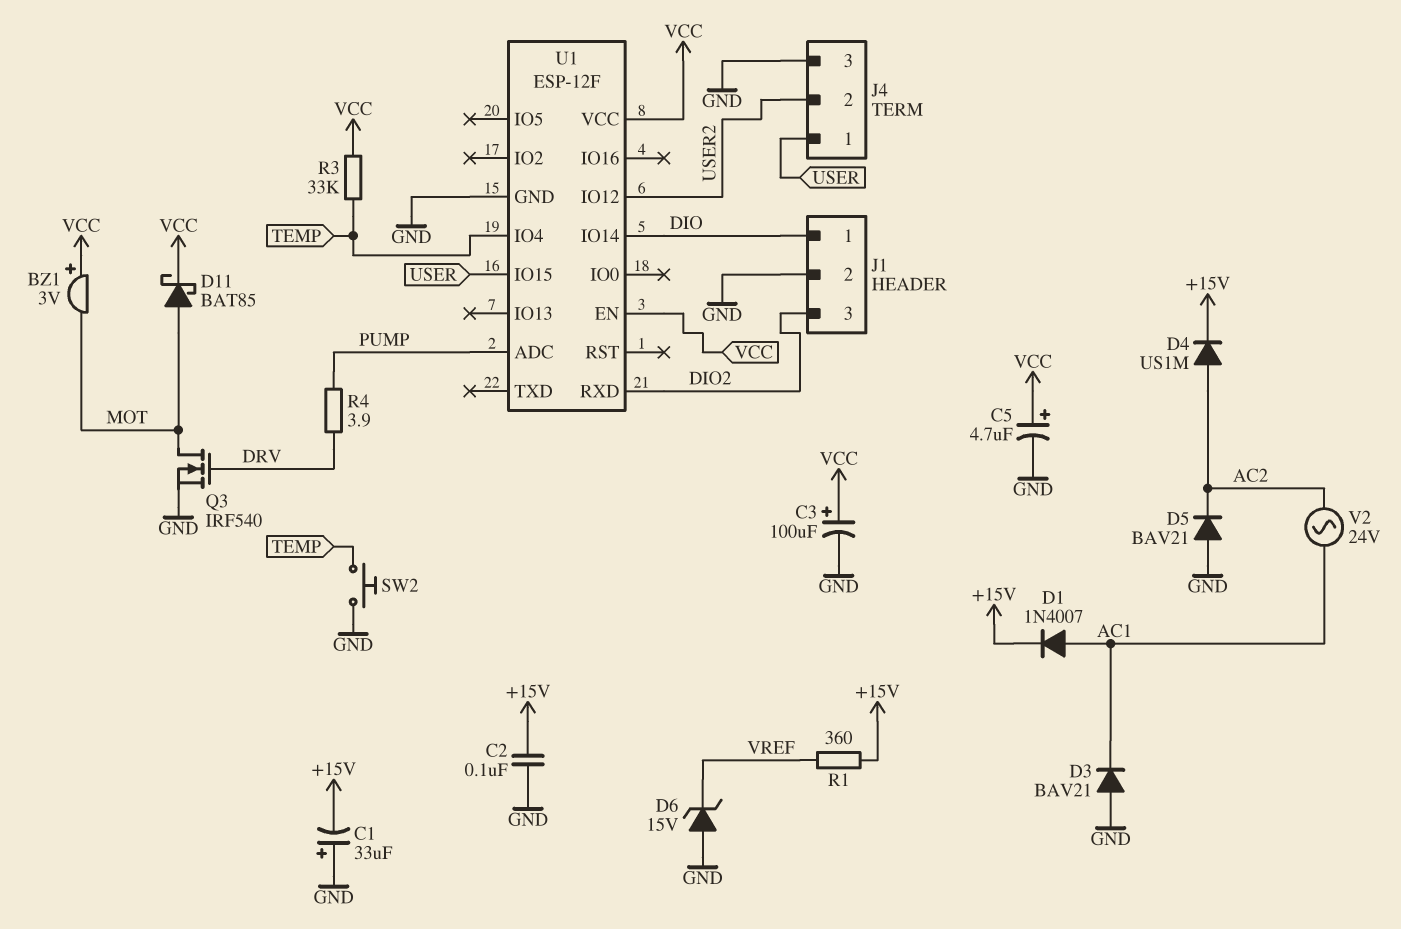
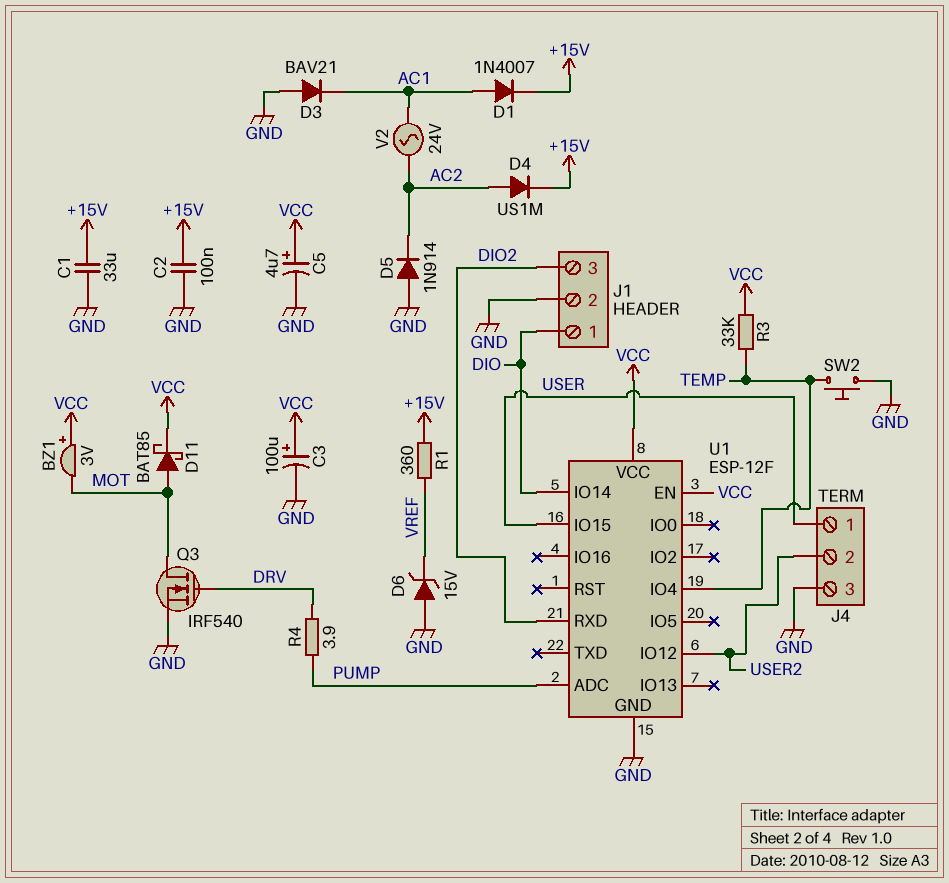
C1: 33uF (plus GND, minus +15V) -> 33uF (+15V, GND)
D5: diode BAV21 (A GND, K AC2) -> diode 1N914 (A GND, K AC2)

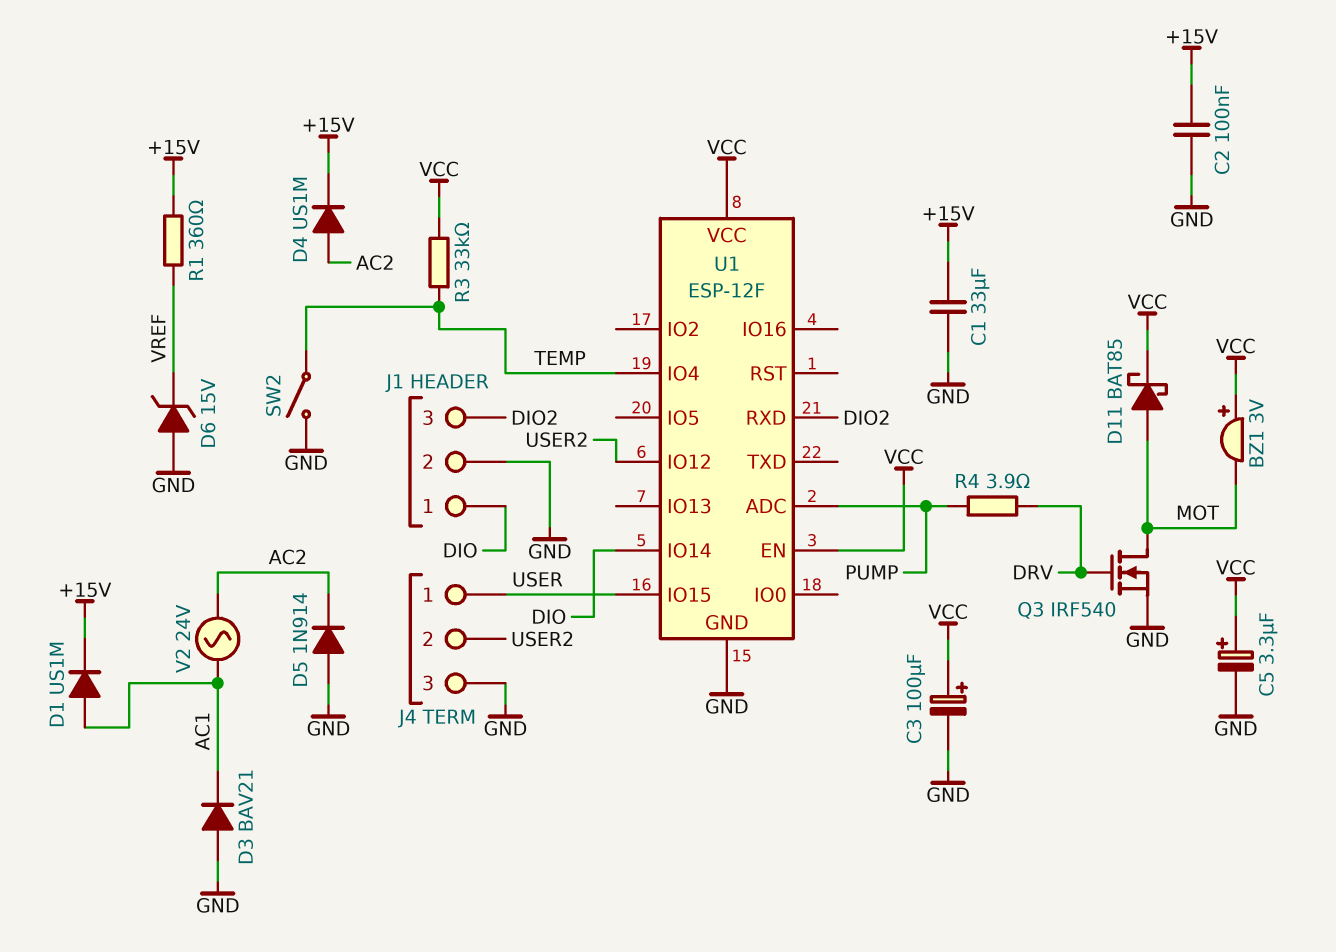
C5: 4.7uF (plus VCC, minus GND) -> 3.3uF (plus VCC, minus GND)
D1: diode 1N4007 (A AC1, K +15V) -> diode US1M (A AC1, K +15V)
SW2: button (GND, TEMP) -> switch (GND, TEMP)

